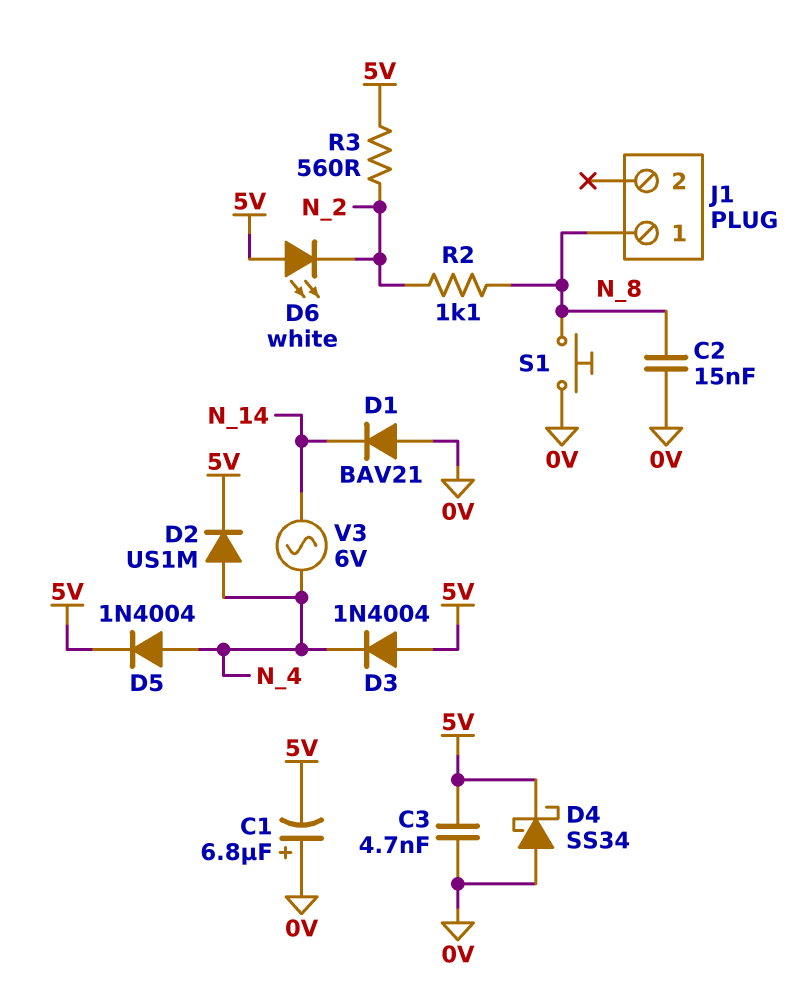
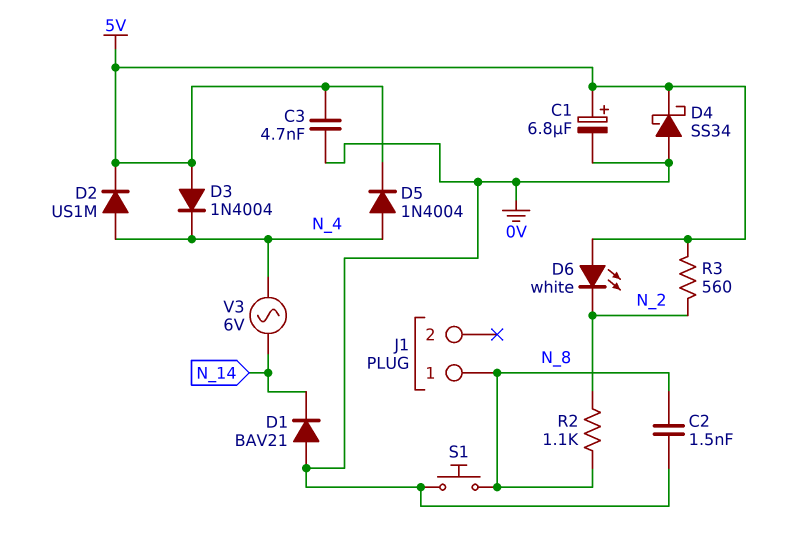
C1: 6.8uF (plus 0V, minus 5V) -> 6.8uF (plus 5V, minus 0V)
C2: 15nF (0V, N_8) -> 1.5nF (0V, N_8)

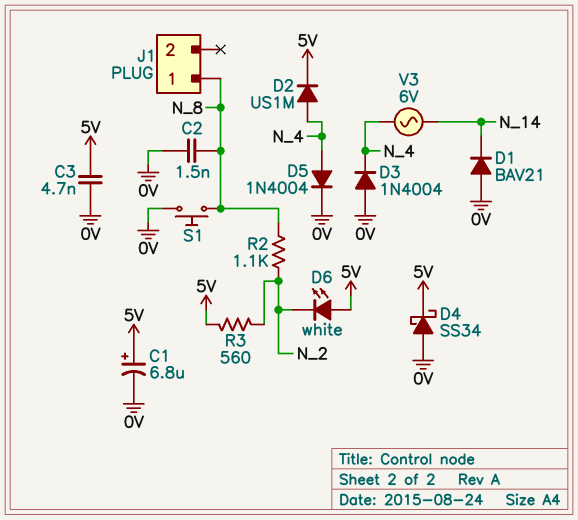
D3: diode 1N4004 (A 5V, K N_4) -> diode 1N4004 (A 0V, K N_4)
D5: diode 1N4004 (A N_4, K 5V) -> diode 1N4004 (A N_4, K 0V)

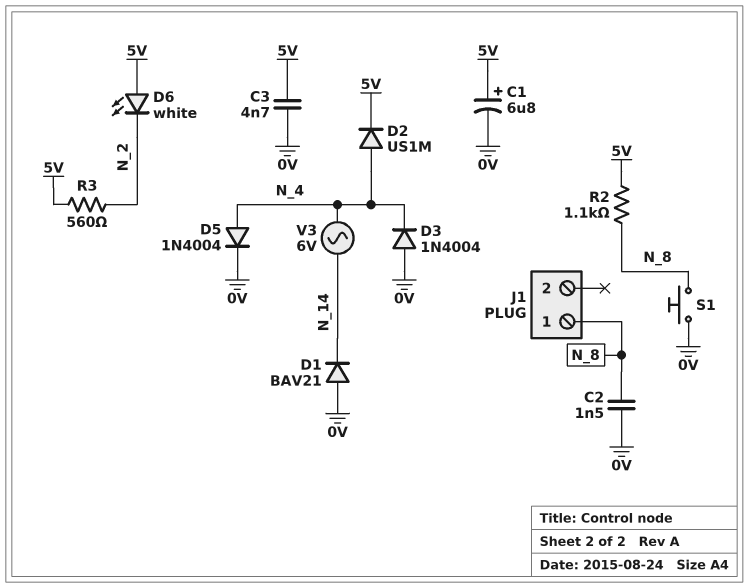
D4: schottky SS34 (A 0V, K 5V) -> none
R2: 1.1k (N_2, N_8) -> 1.1k (5V, N_8)

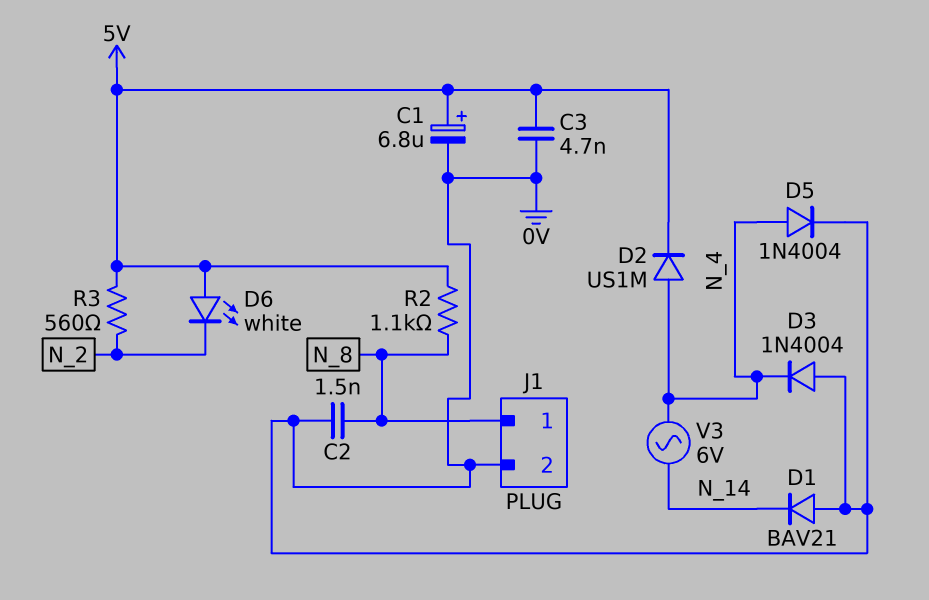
J1 pin 2: none -> 0V
S1: button (0V, N_8) -> none

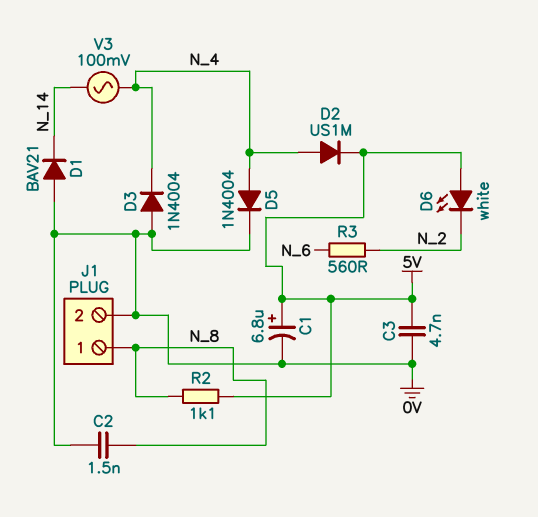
R3: 560 (5V, N_2) -> 560 (N_2, N_6)
V3: AC 6V (N_4, N_14) -> AC 100mV (N_4, N_14)

